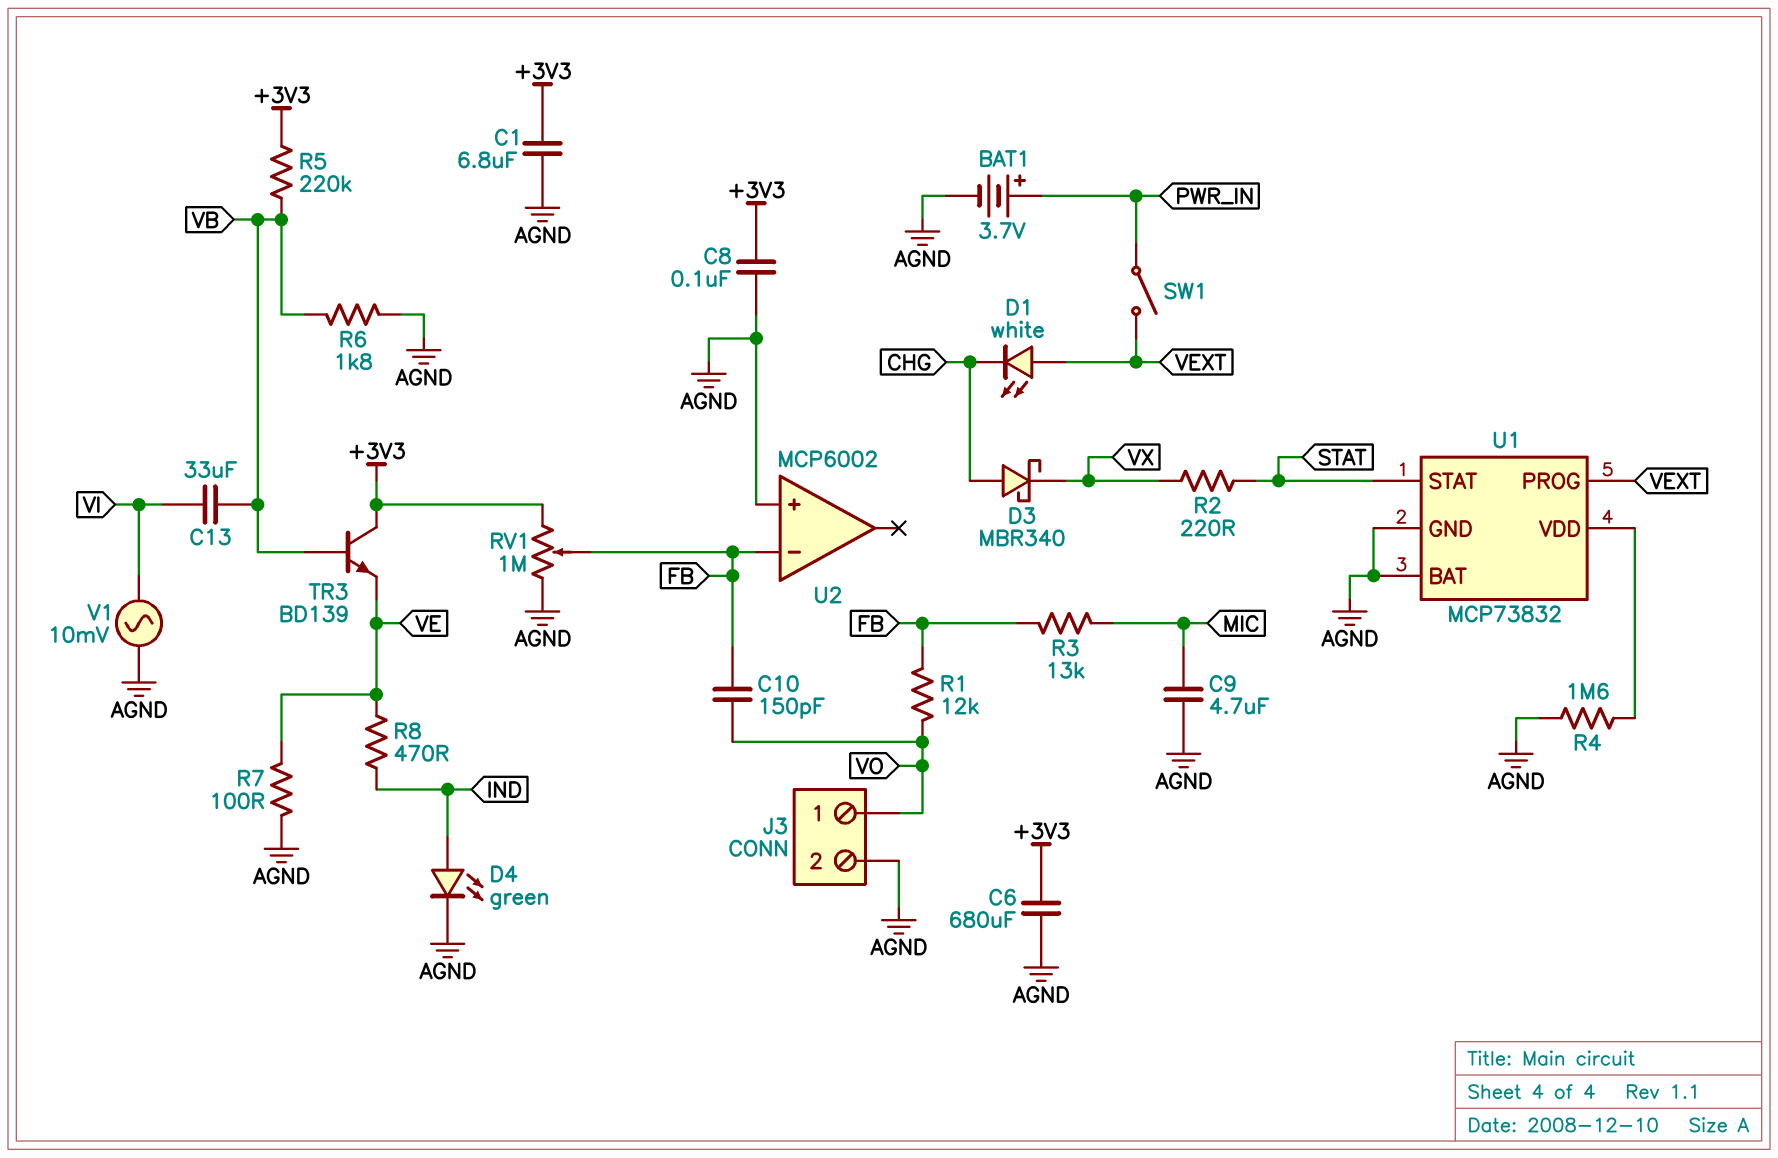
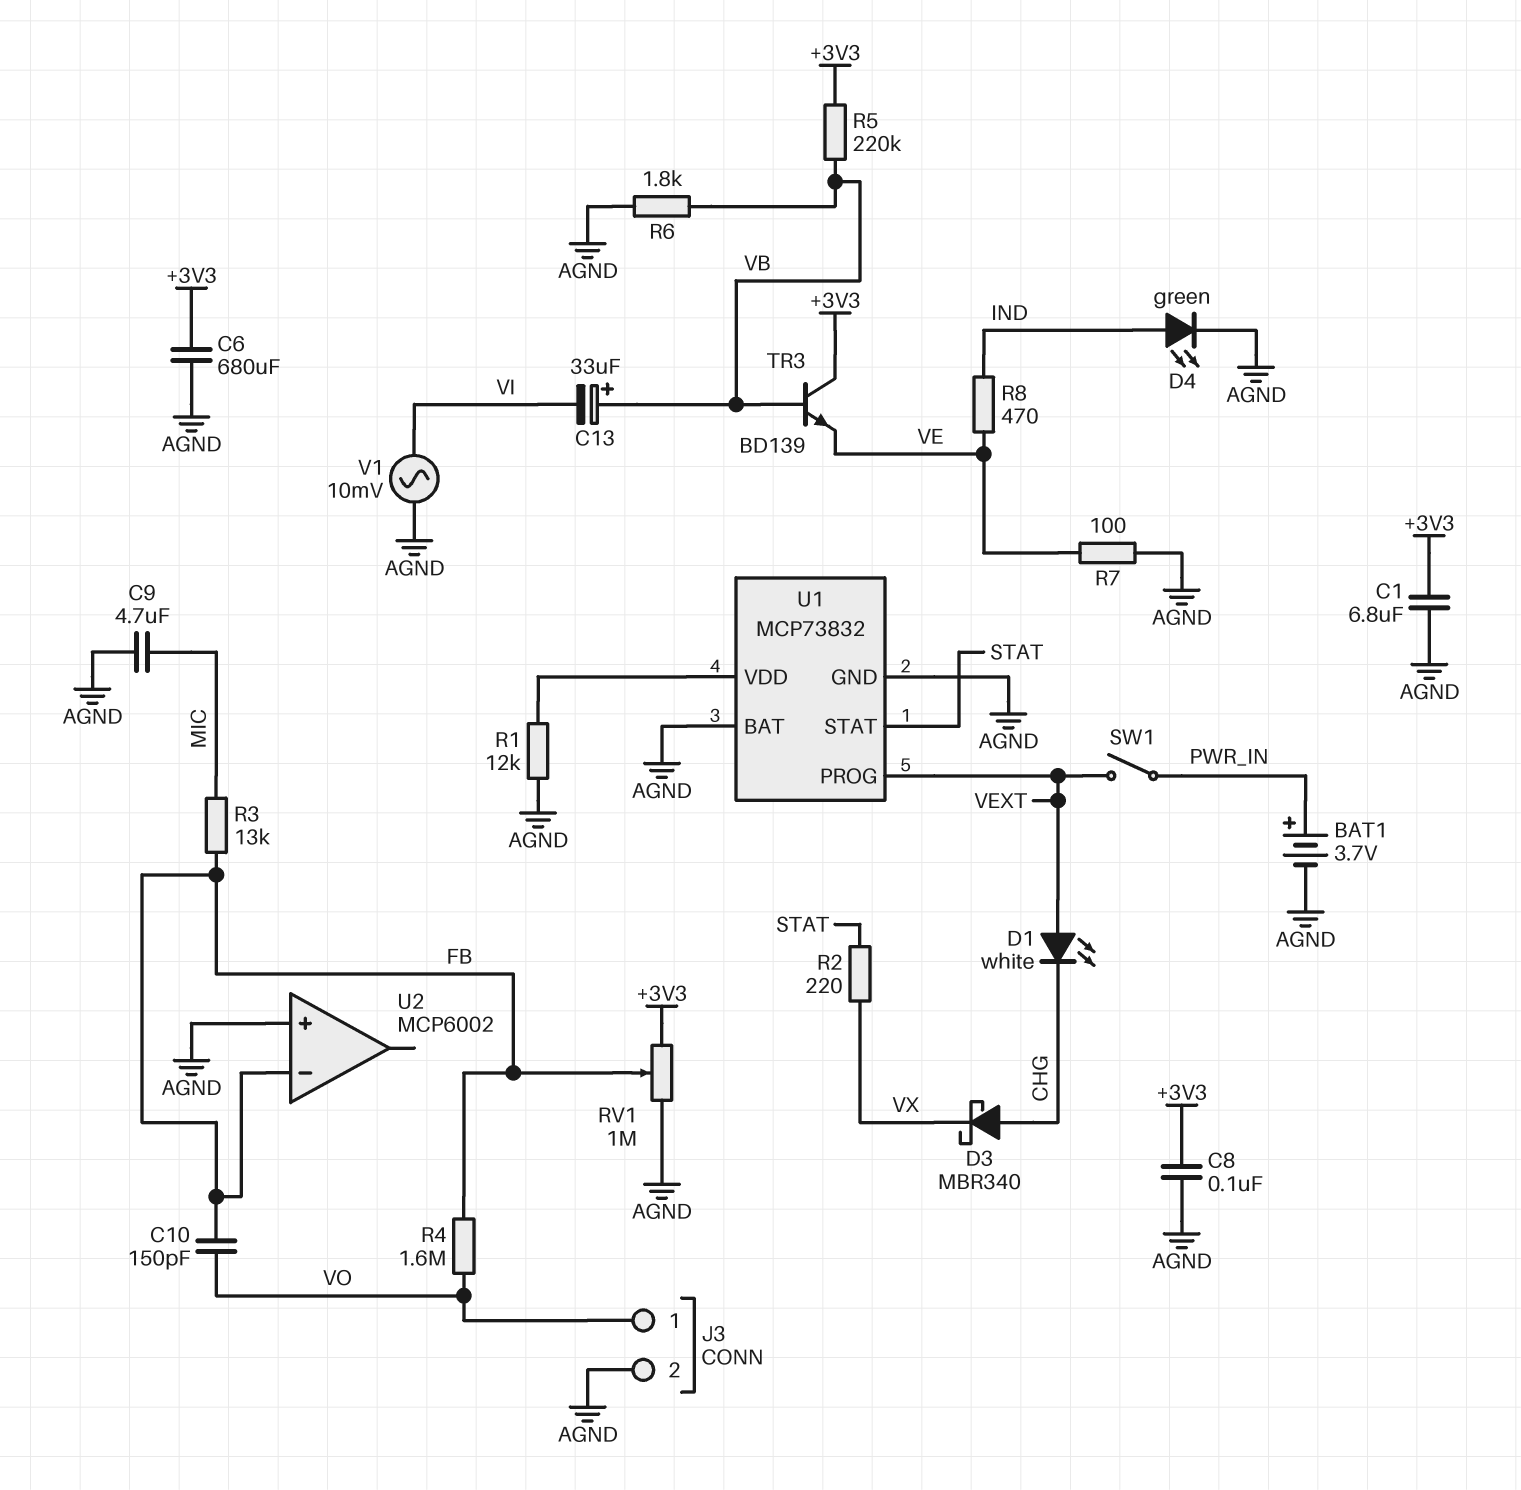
C13: 33uF (VB, VI) -> 33uF (plus VB, minus VI)
R1: 12k (FB, VO) -> 12k (AGND, U1/VDD)
R4: 1.6M (AGND, U1/VDD) -> 1.6M (FB, VO)

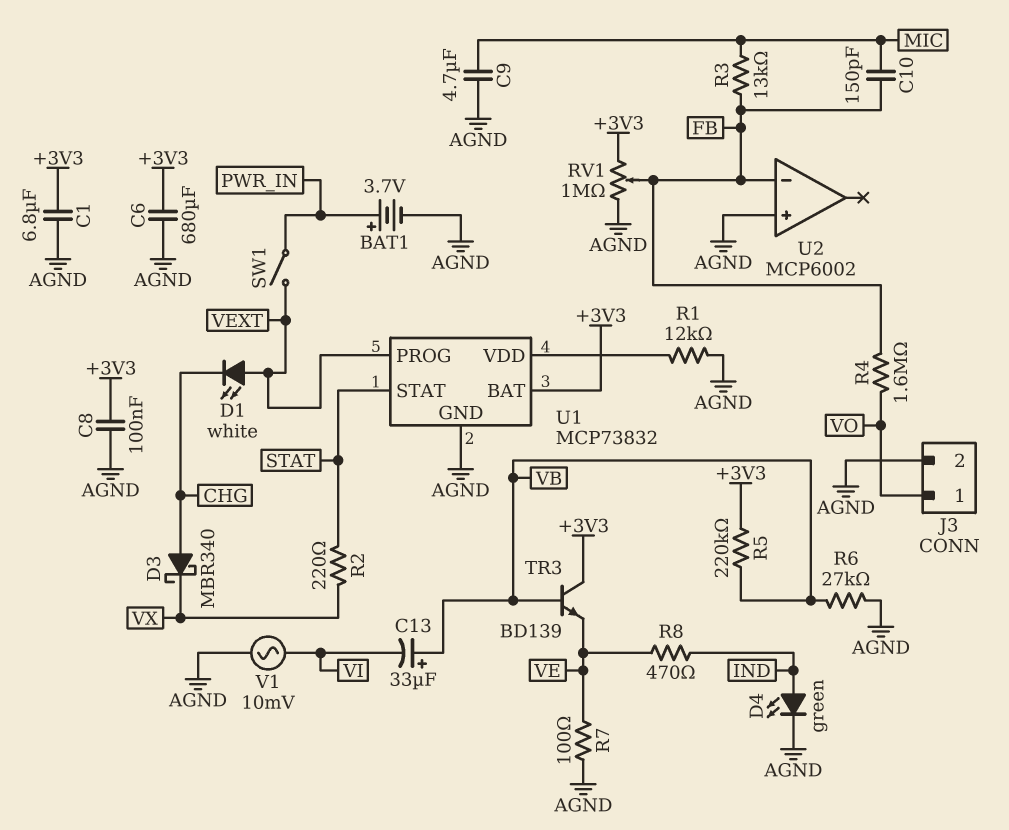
C10: 150pF (FB, VO) -> 150pF (FB, MIC)
R6: 1.8k (AGND, VB) -> 27k (AGND, VB)
U1 pin BAT: AGND -> +3V3

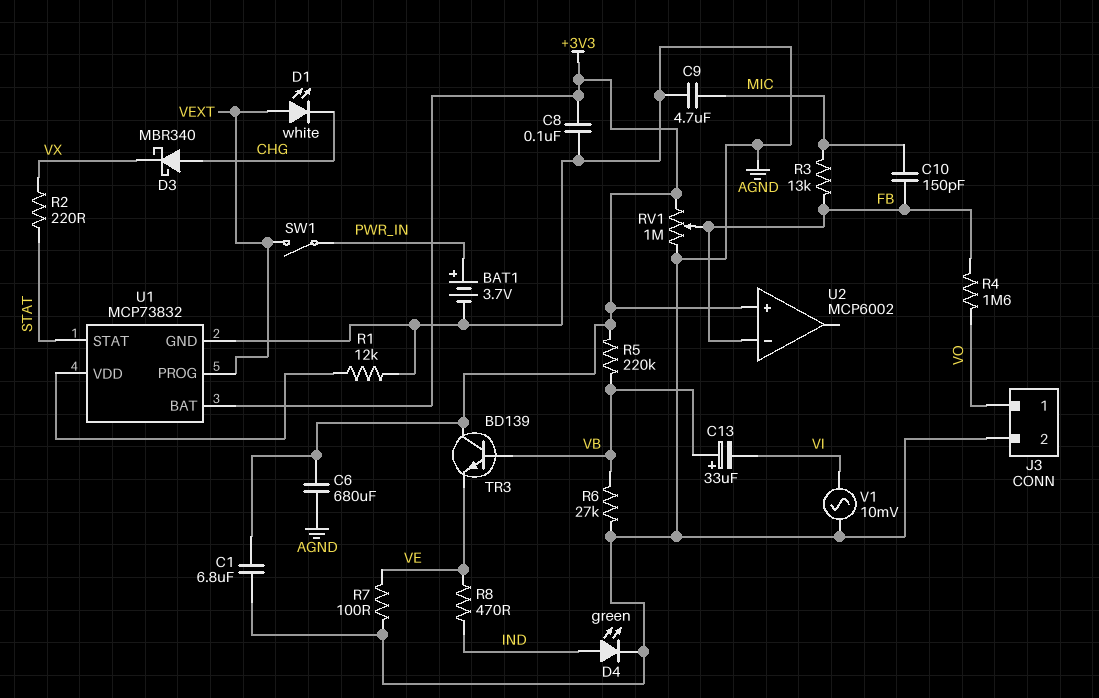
U2 pin in+: AGND -> +3V3

